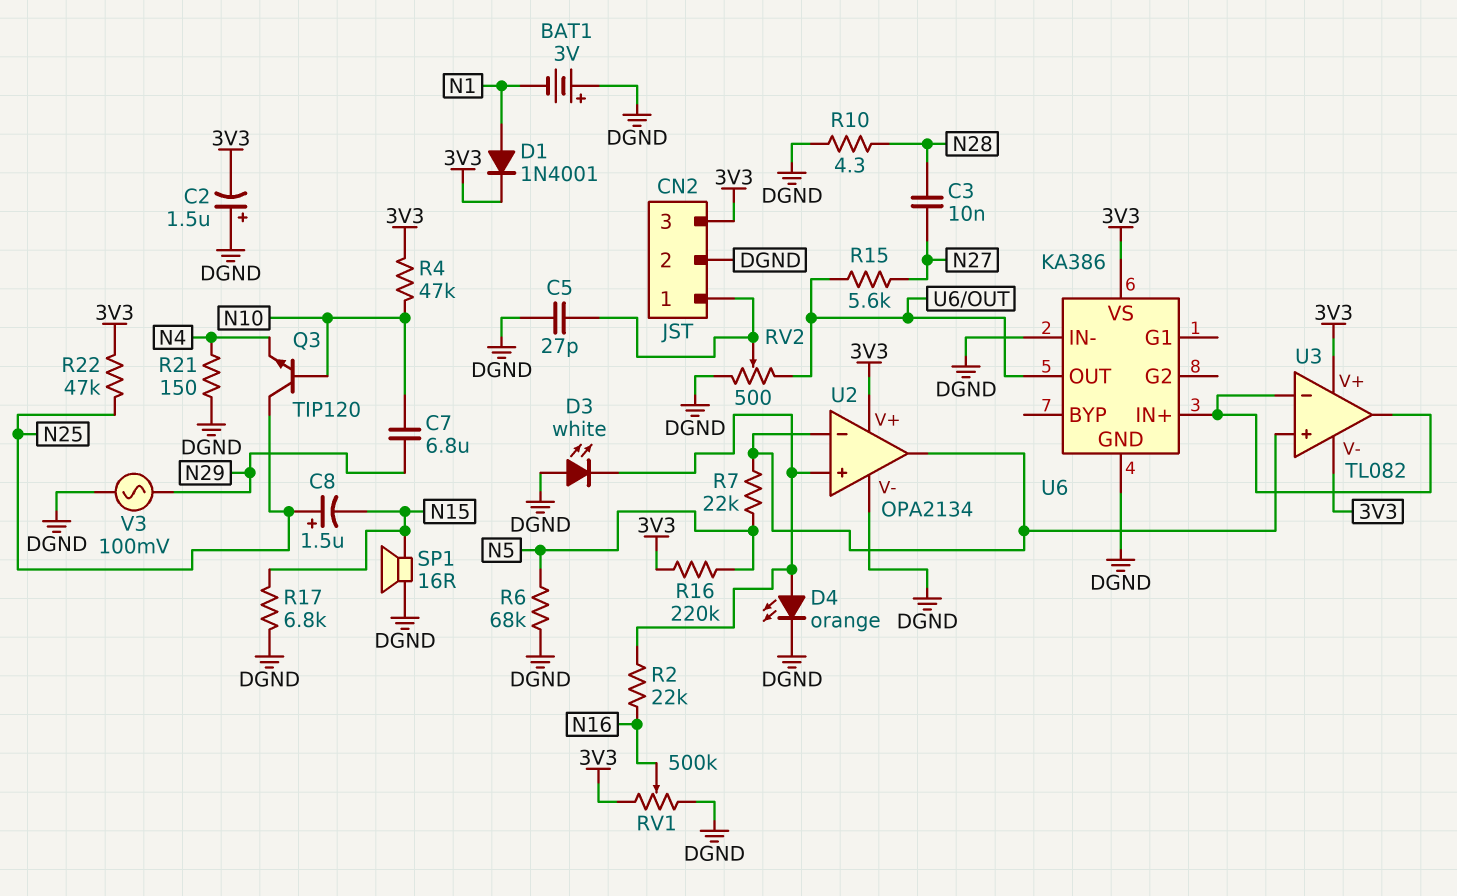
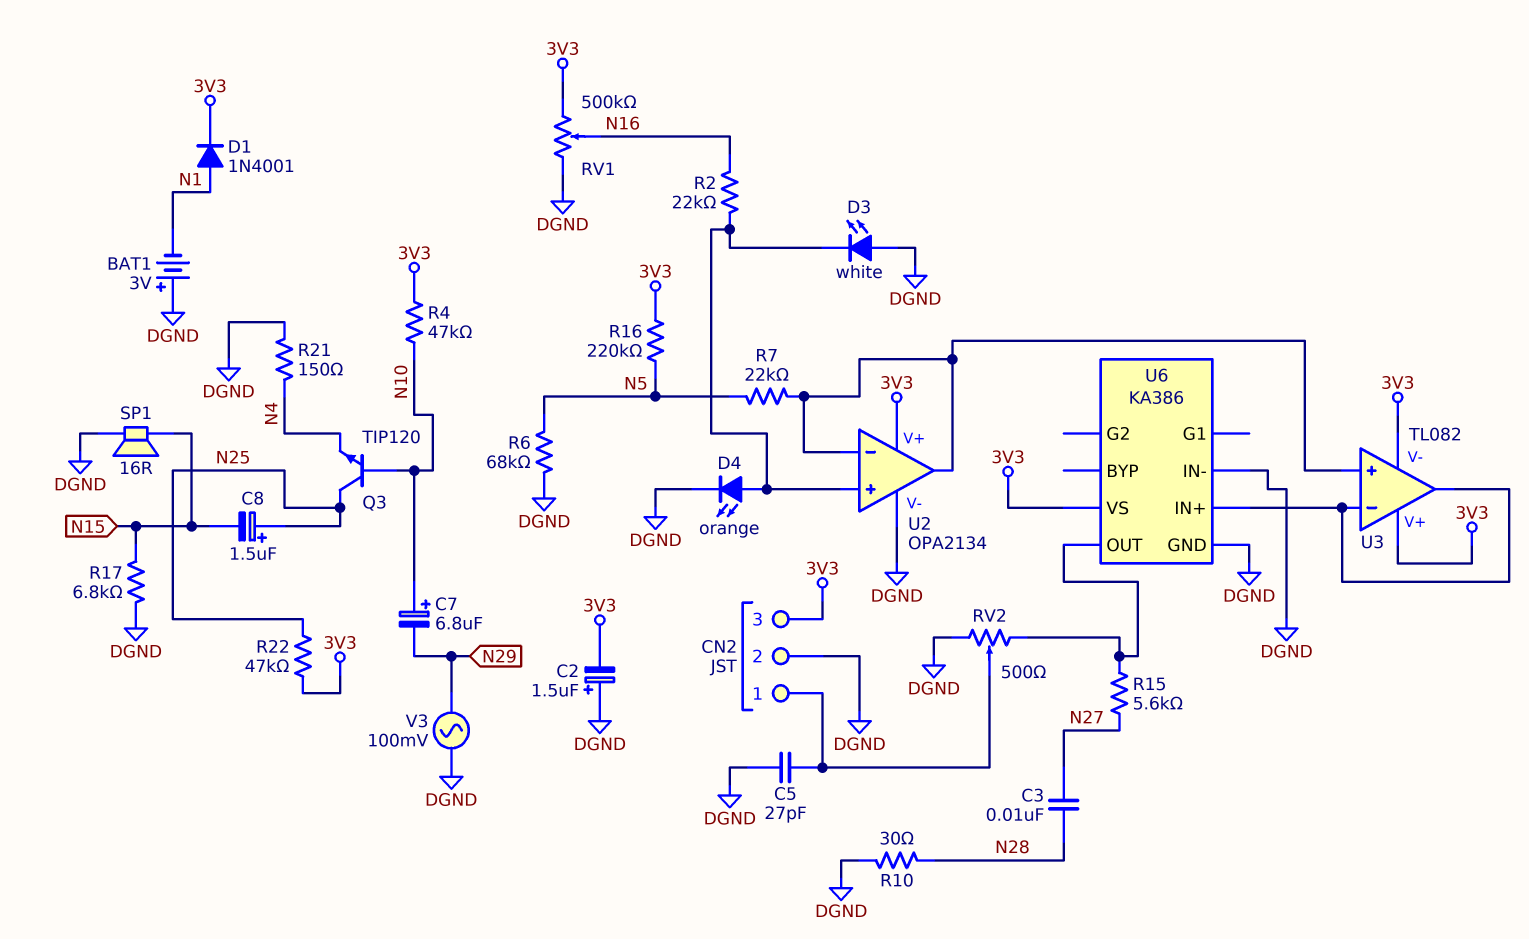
C7: 6.8uF (N10, N29) -> 6.8uF (plus N10, minus N29)
R10: 4.3 (DGND, N28) -> 30 (DGND, N28)

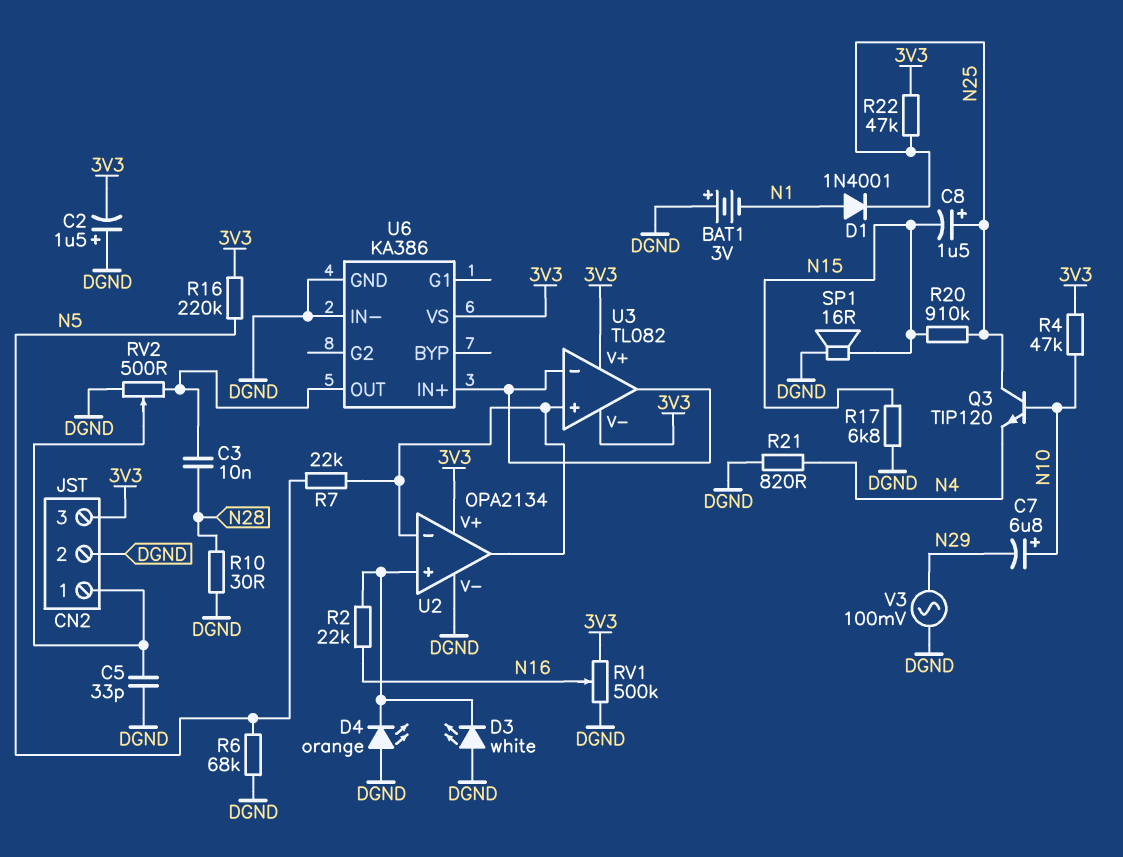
C3: 10nF (N27, N28) -> 10nF (N28, U6/OUT)
C5: 27pF (CN2/1, DGND) -> 33pF (CN2/1, DGND)
D1: diode 1N4001 (A N1, K 3V3) -> diode 1N4001 (A N1, K N25)
D4: LED orange (A U2/in+, K DGND) -> LED orange (A DGND, K U2/in+)
R15: 5.6k (N27, U6/OUT) -> none
R20: none -> 910k (N15, N25)
R21: 150 (DGND, N4) -> 820 (DGND, N4)

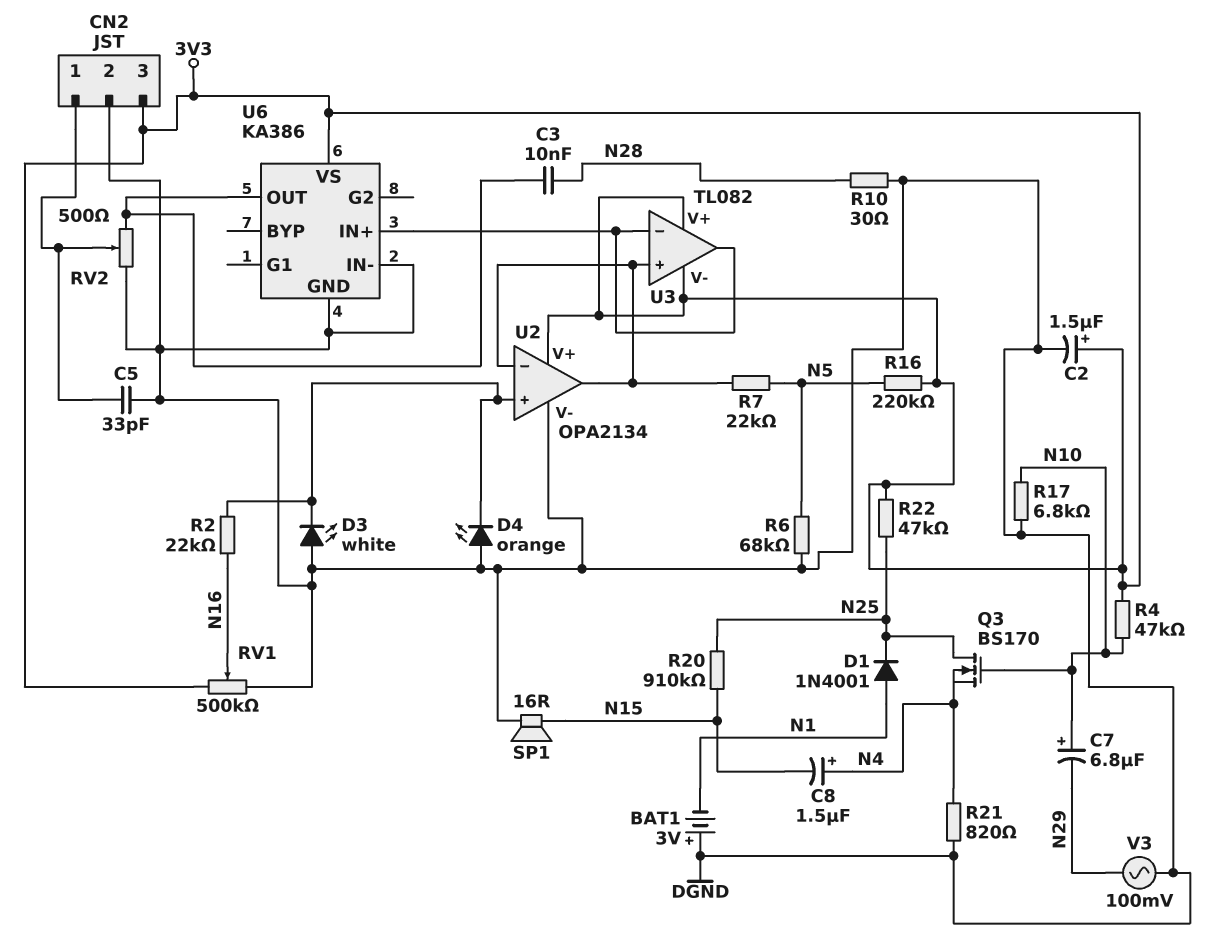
C2: 1.5uF (plus DGND, minus 3V3) -> 1.5uF (plus 3V3, minus DGND)
C8: 1.5uF (plus N25, minus N15) -> 1.5uF (plus N4, minus N15)
Q3: NPN TIP120 (B N10, C N25, E N4) -> NMOS BS170 (G N10, D N25, S N4)
R17: 6.8k (DGND, N15) -> 6.8k (DGND, N10)

